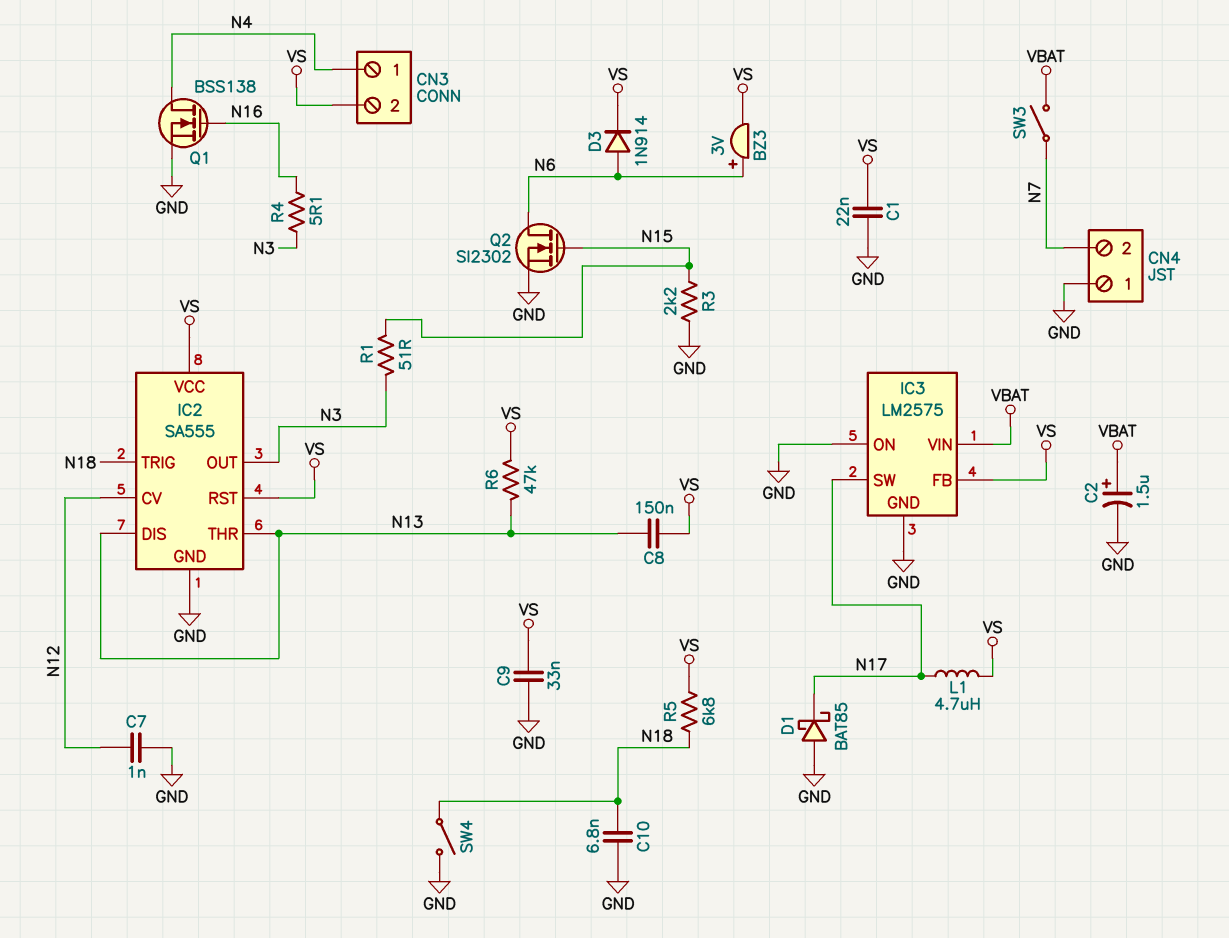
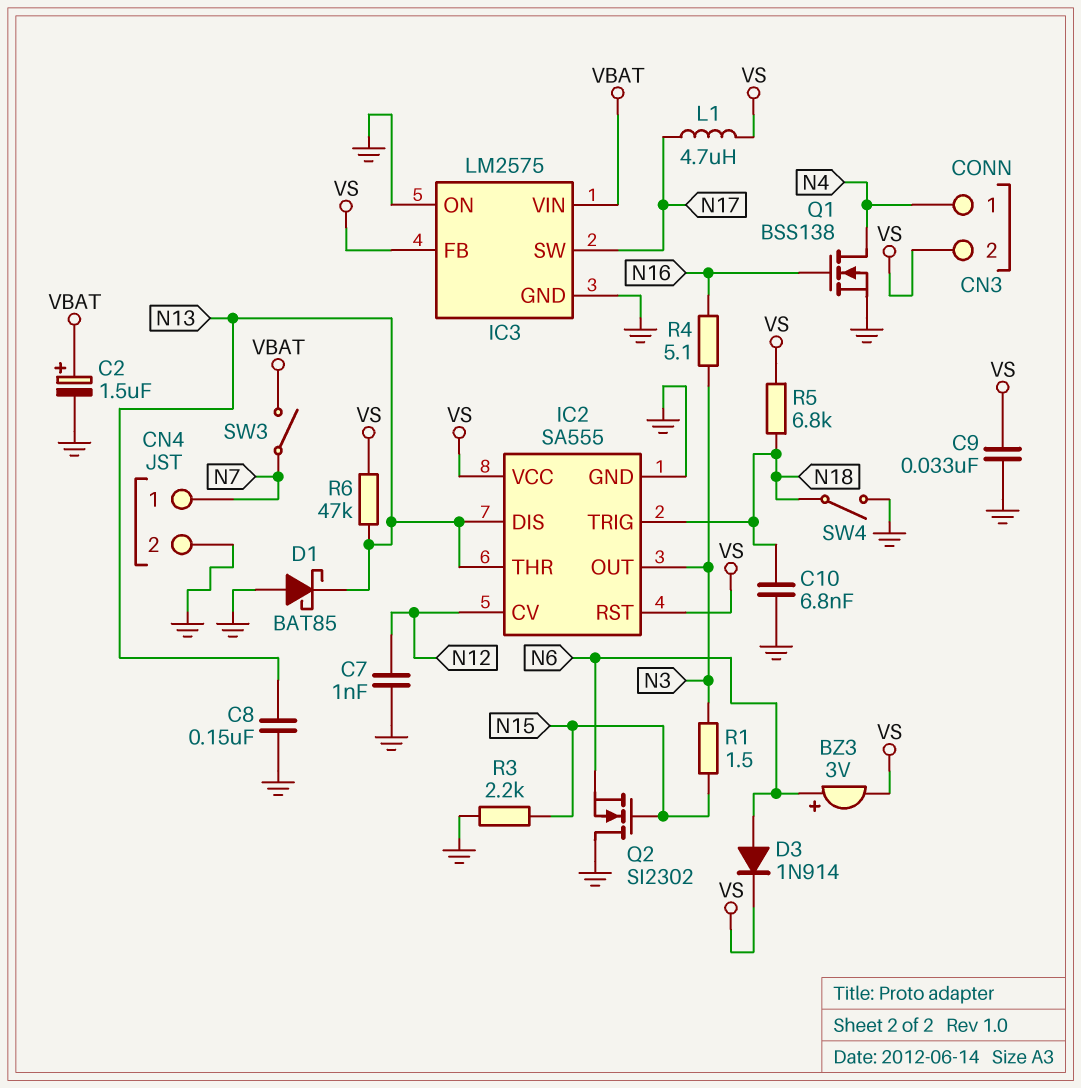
C1: 22nF (GND, VS) -> none
C8: 150nF (N13, VS) -> 150nF (GND, N13)
CN4 pin 1: GND -> N7
CN4 pin 2: N7 -> GND
D1: schottky BAT85 (A GND, K N17) -> schottky BAT85 (A GND, K N13)
Q2: NMOS SI2302 (G N15, D N6, S GND) -> NMOS SI2302 (G N15, D GND, S N6)
R1: 51 (N3, N15) -> 1.5 (N3, N15)

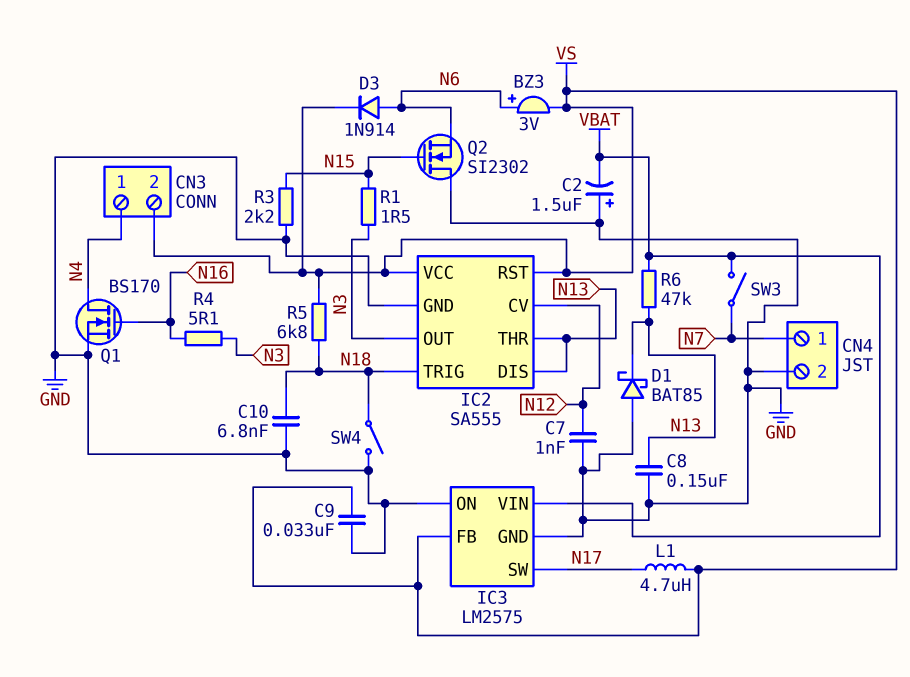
C2: 1.5uF (plus VBAT, minus GND) -> 1.5uF (plus GND, minus VBAT)
Q1: NMOS BSS138 (G N16, D N4, S GND) -> NMOS BS170 (G N16, D N4, S GND)
R6: 47k (N13, VS) -> 47k (N13, VBAT)

